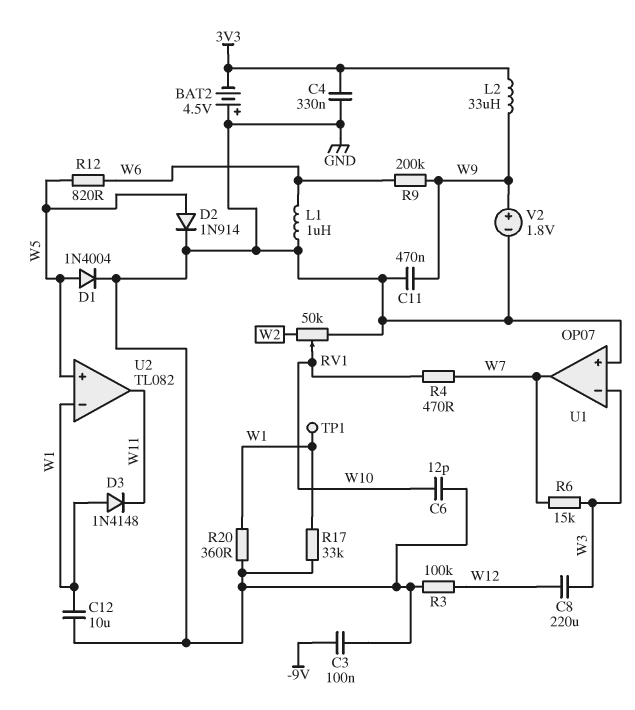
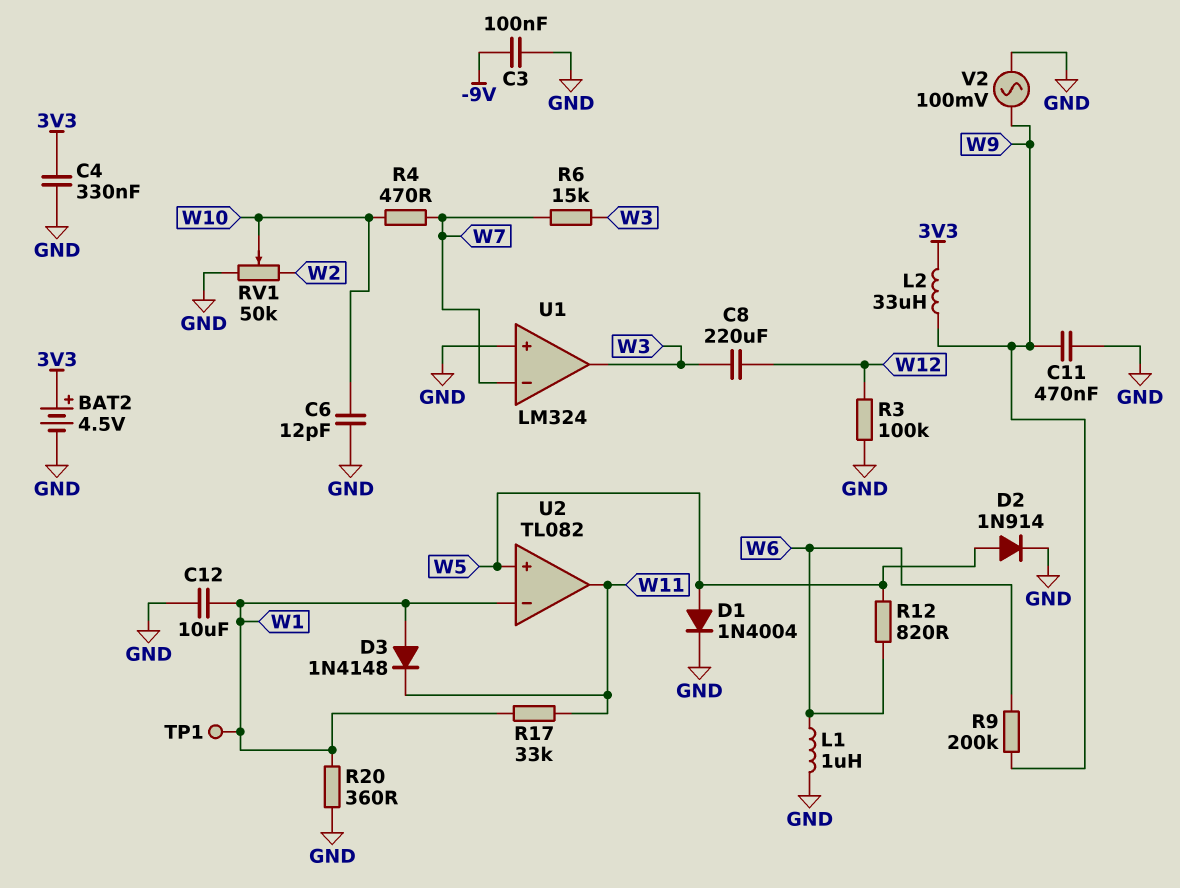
BAT2: 4.5V (plus GND, minus 3V3) -> 4.5V (plus 3V3, minus GND)
R17: 33k (GND, W1) -> 33k (W1, W11)
U1: OP07 -> LM324
U1 pin in-: W3 -> W7
U1 pin out: W7 -> W3
V2: 1.8V (plus W9, minus GND) -> AC 100mV (GND, W9)

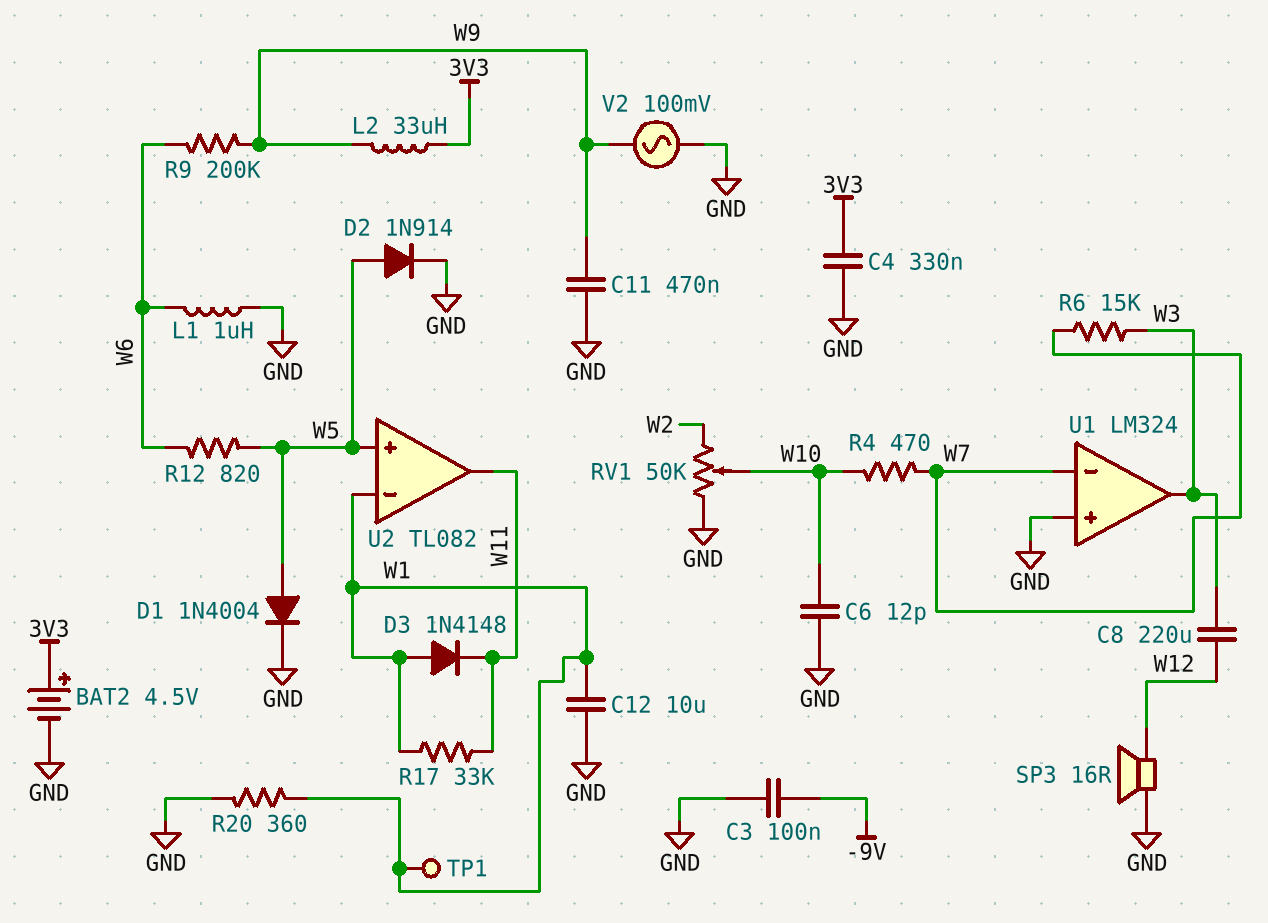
R3: 100k (GND, W12) -> none
SP3: none -> speaker 16R (GND, W12)

